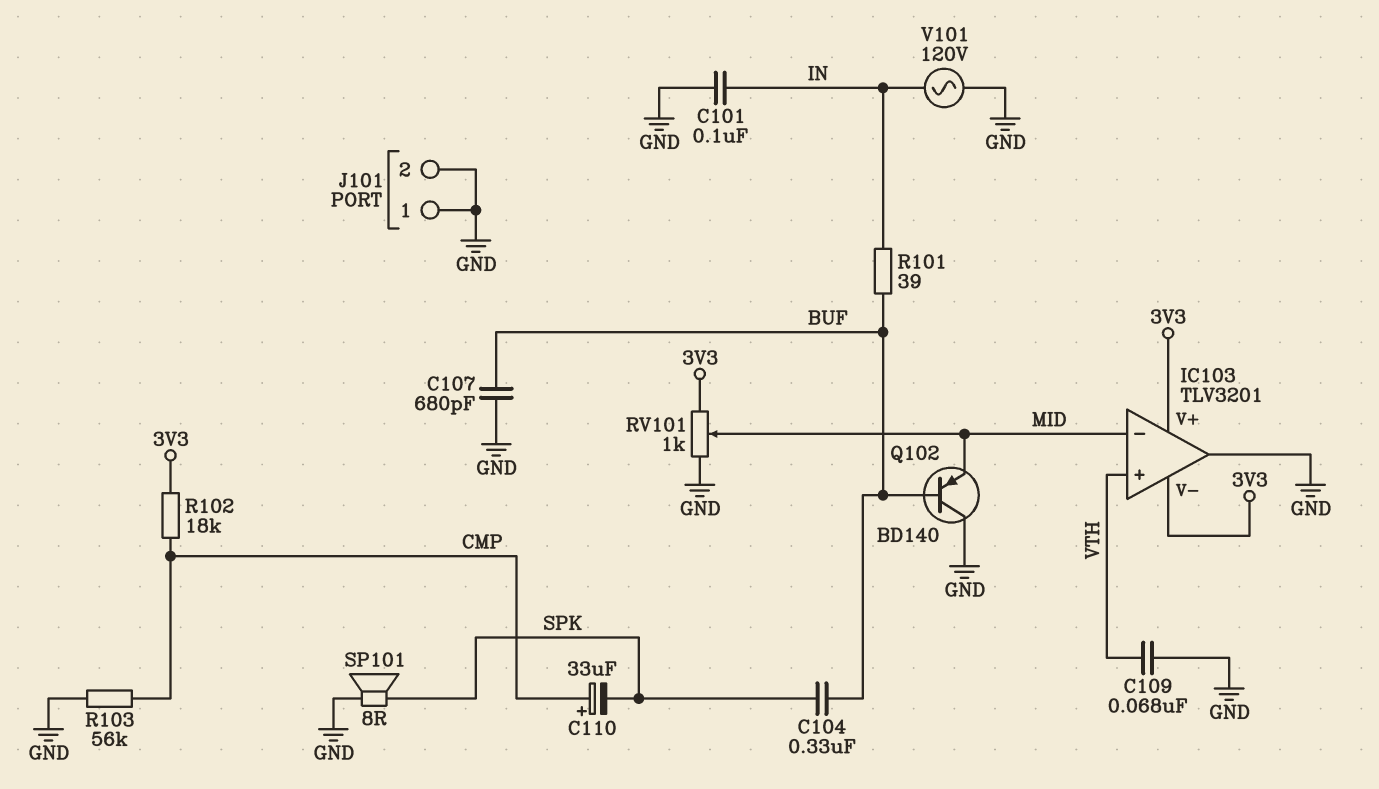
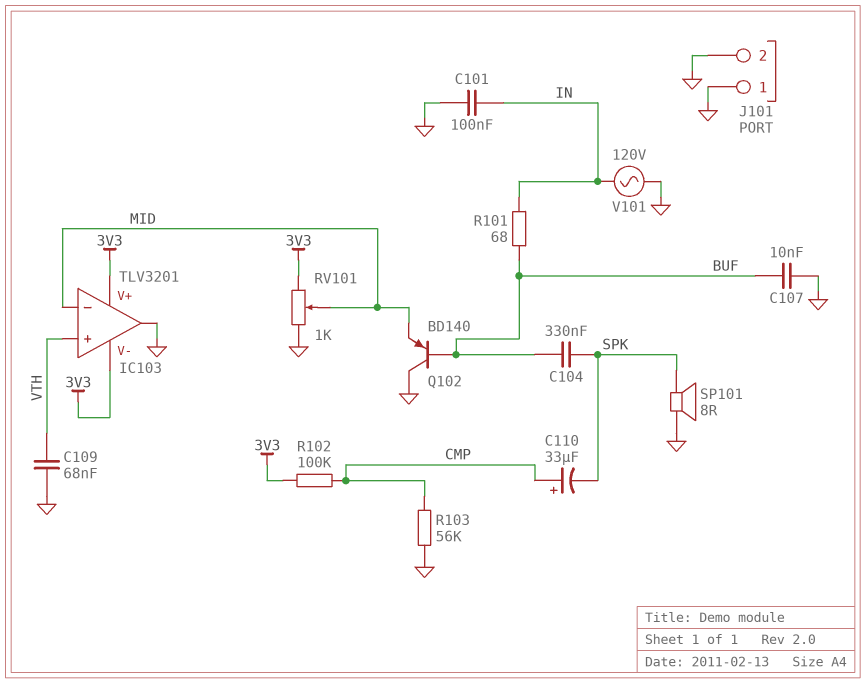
C107: 680pF (BUF, GND) -> 10nF (BUF, GND)
R101: 39 (BUF, IN) -> 68 (BUF, IN)
R102: 18k (3V3, CMP) -> 100k (3V3, CMP)

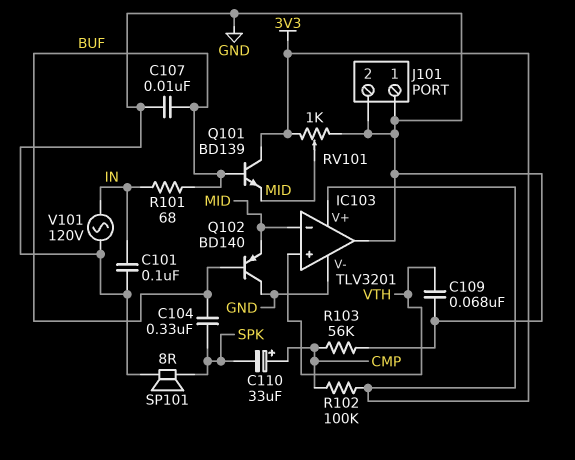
IC103 pin V-: 3V3 -> GND
Q101: none -> NPN BD139 (B BUF, C 3V3, E MID)

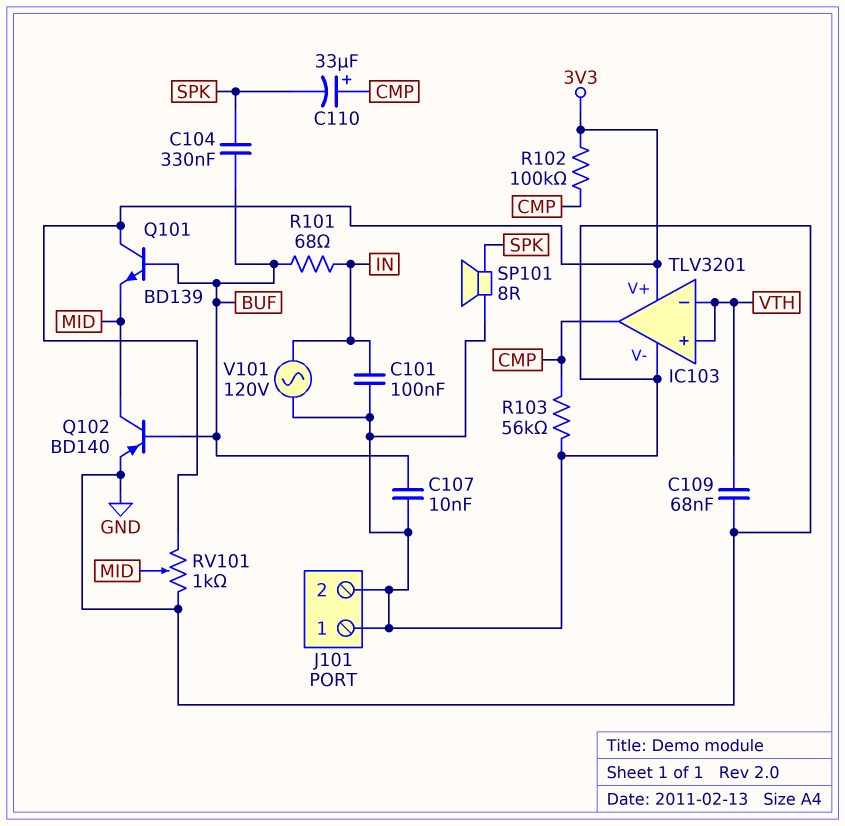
IC103 pin in-: MID -> VTH
IC103 pin out: GND -> CMP
Q102: PNP BD140 (B BUF, C GND, E MID) -> PNP BD140 (B BUF, C MID, E GND)

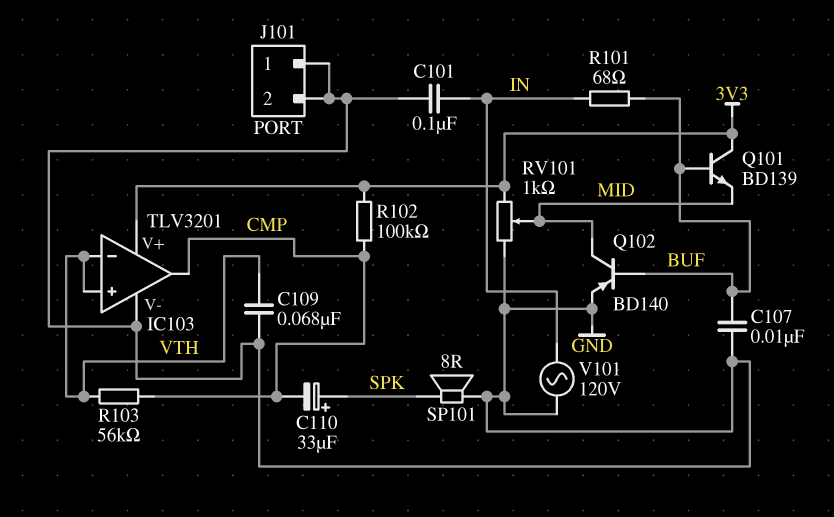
C104: 330nF (BUF, SPK) -> none
C110: 33uF (plus CMP, minus SPK) -> 33uF (plus SPK, minus CMP)
R103: 56k (CMP, GND) -> 56k (CMP, VTH)

